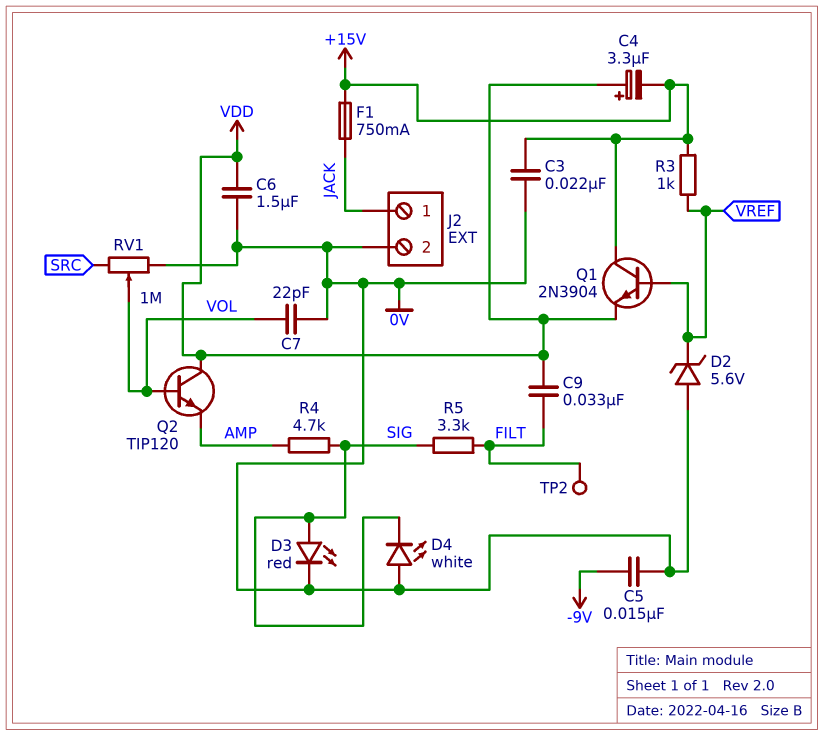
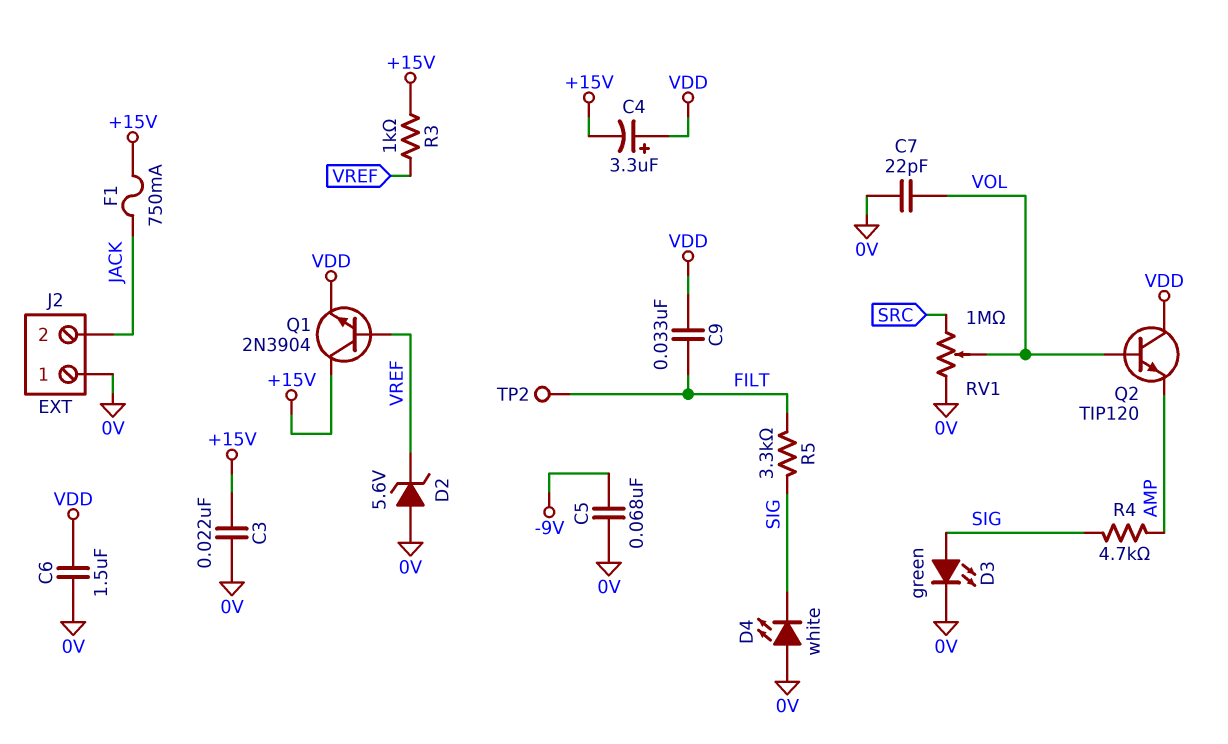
C5: 15nF (-9V, 0V) -> 68nF (-9V, 0V)
D3: LED red (A SIG, K 0V) -> LED green (A SIG, K 0V)
J2 pin 1: JACK -> 0V
J2 pin 2: 0V -> JACK

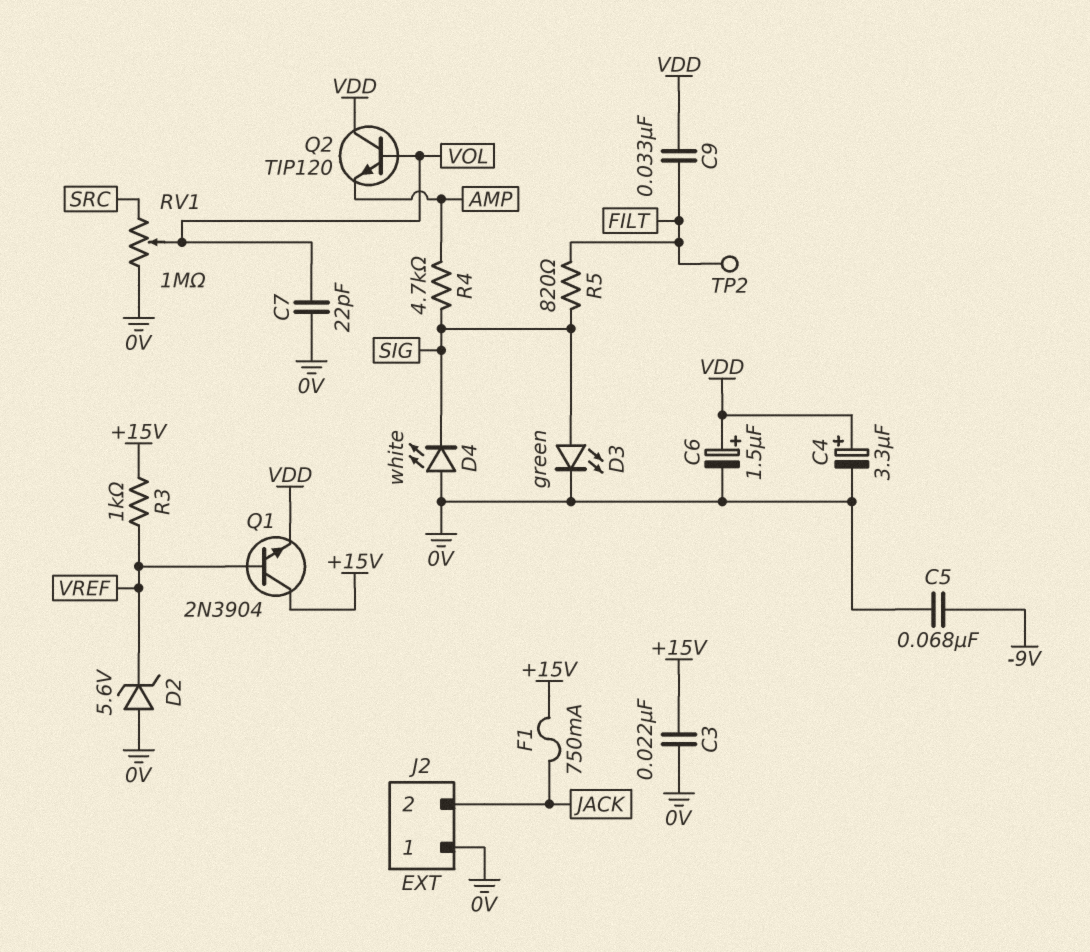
C4: 3.3uF (plus VDD, minus +15V) -> 3.3uF (plus VDD, minus 0V)
C6: 1.5uF (0V, VDD) -> 1.5uF (plus VDD, minus 0V)
R5: 3.3k (FILT, SIG) -> 820 (FILT, SIG)

